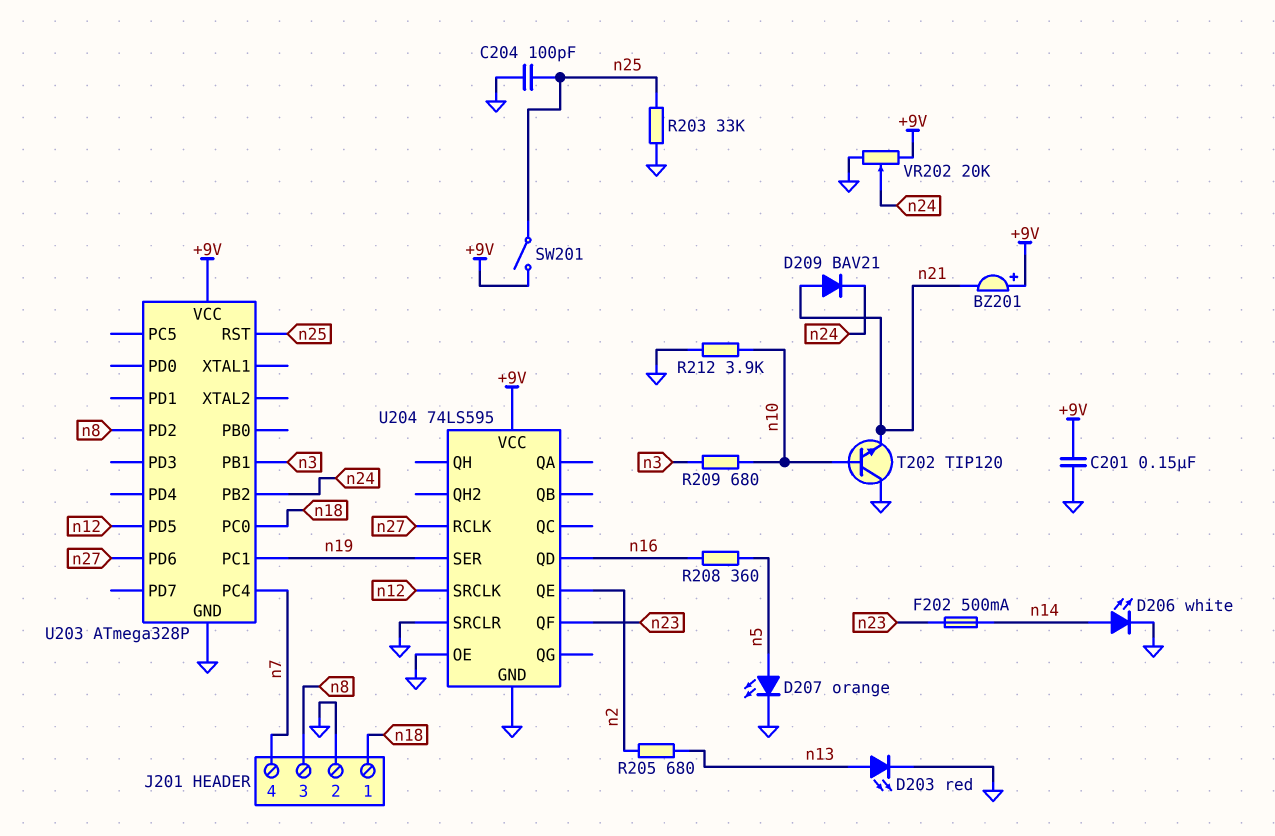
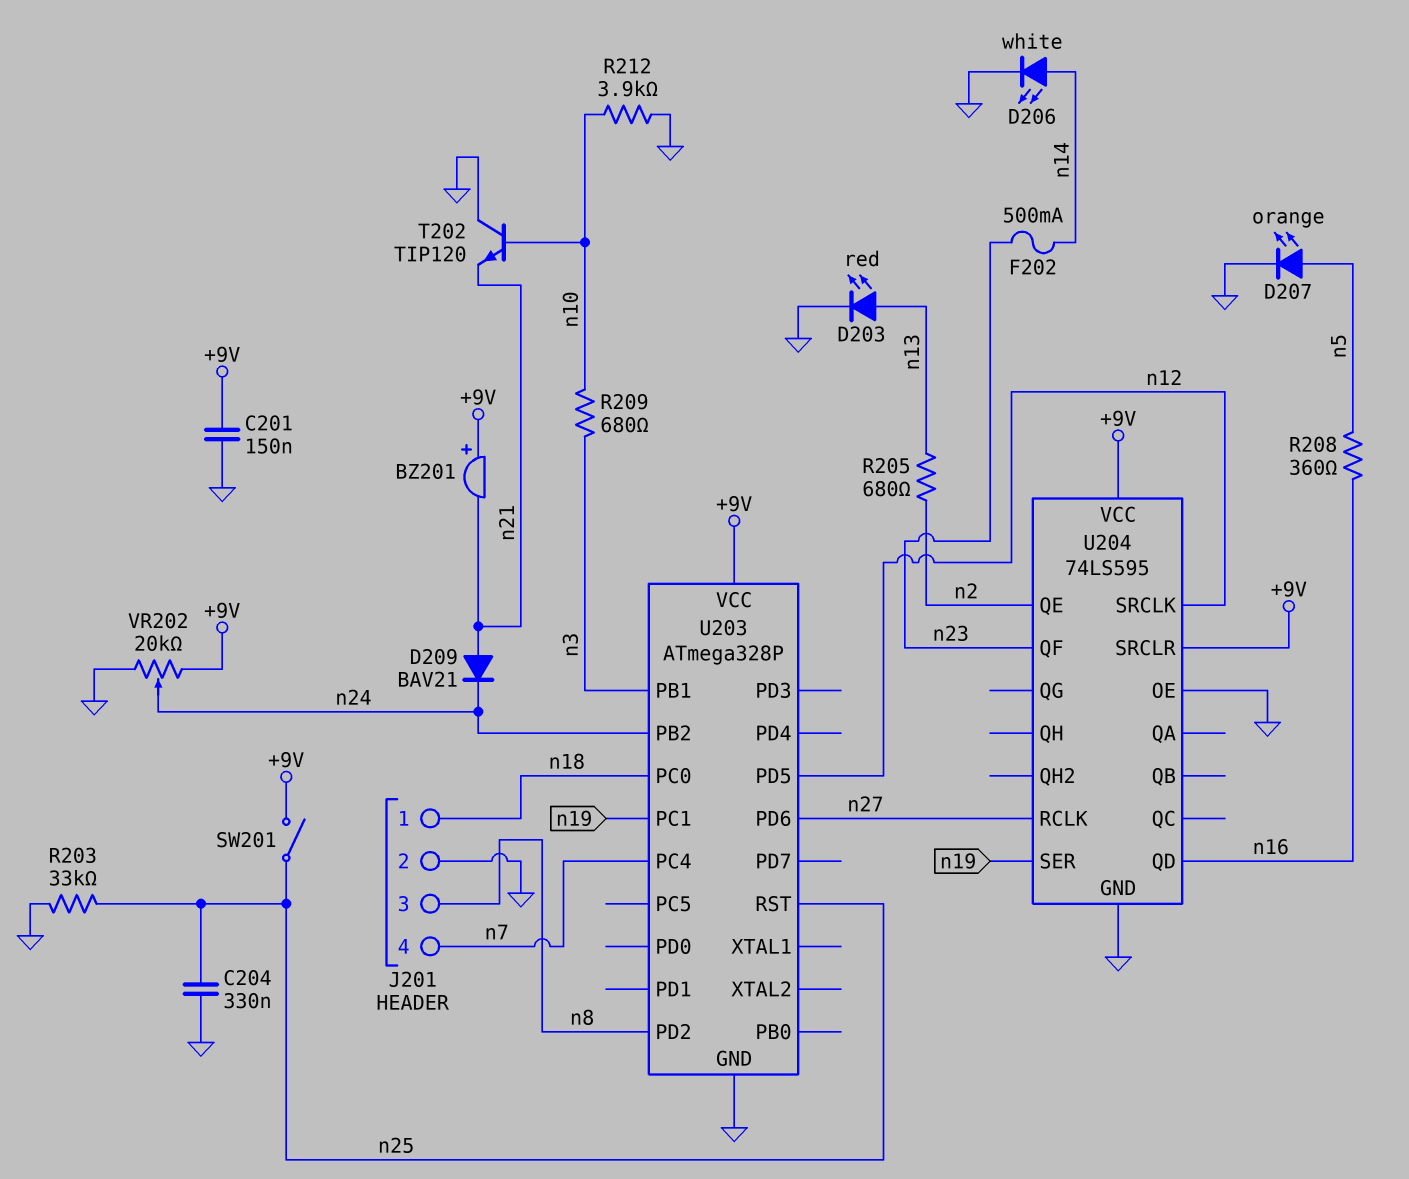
C204: 100pF (GND, n25) -> 330nF (GND, n25)
U204 pin SRCLR: GND -> +9V

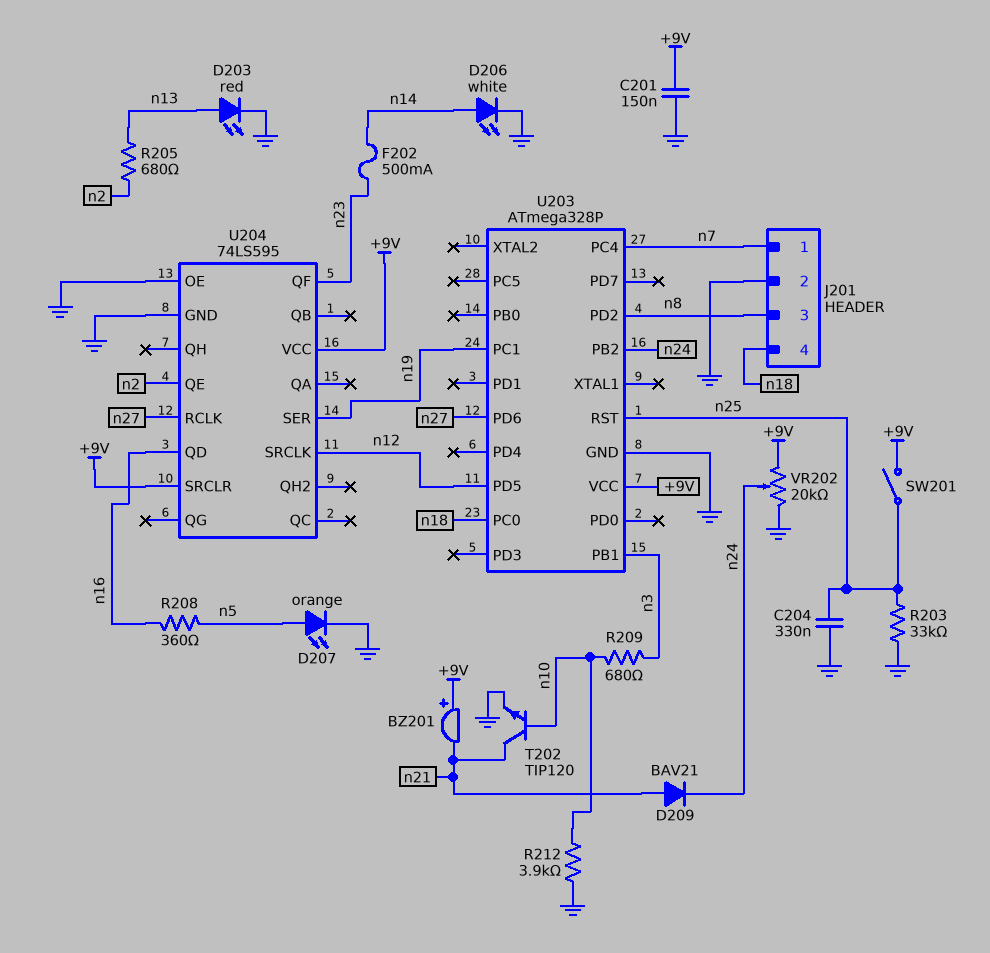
J201 pin 1: n18 -> n7
J201 pin 4: n7 -> n18
T202: NPN TIP120 (B n10, C GND, E n21) -> NPN TIP120 (B n10, C n21, E GND)

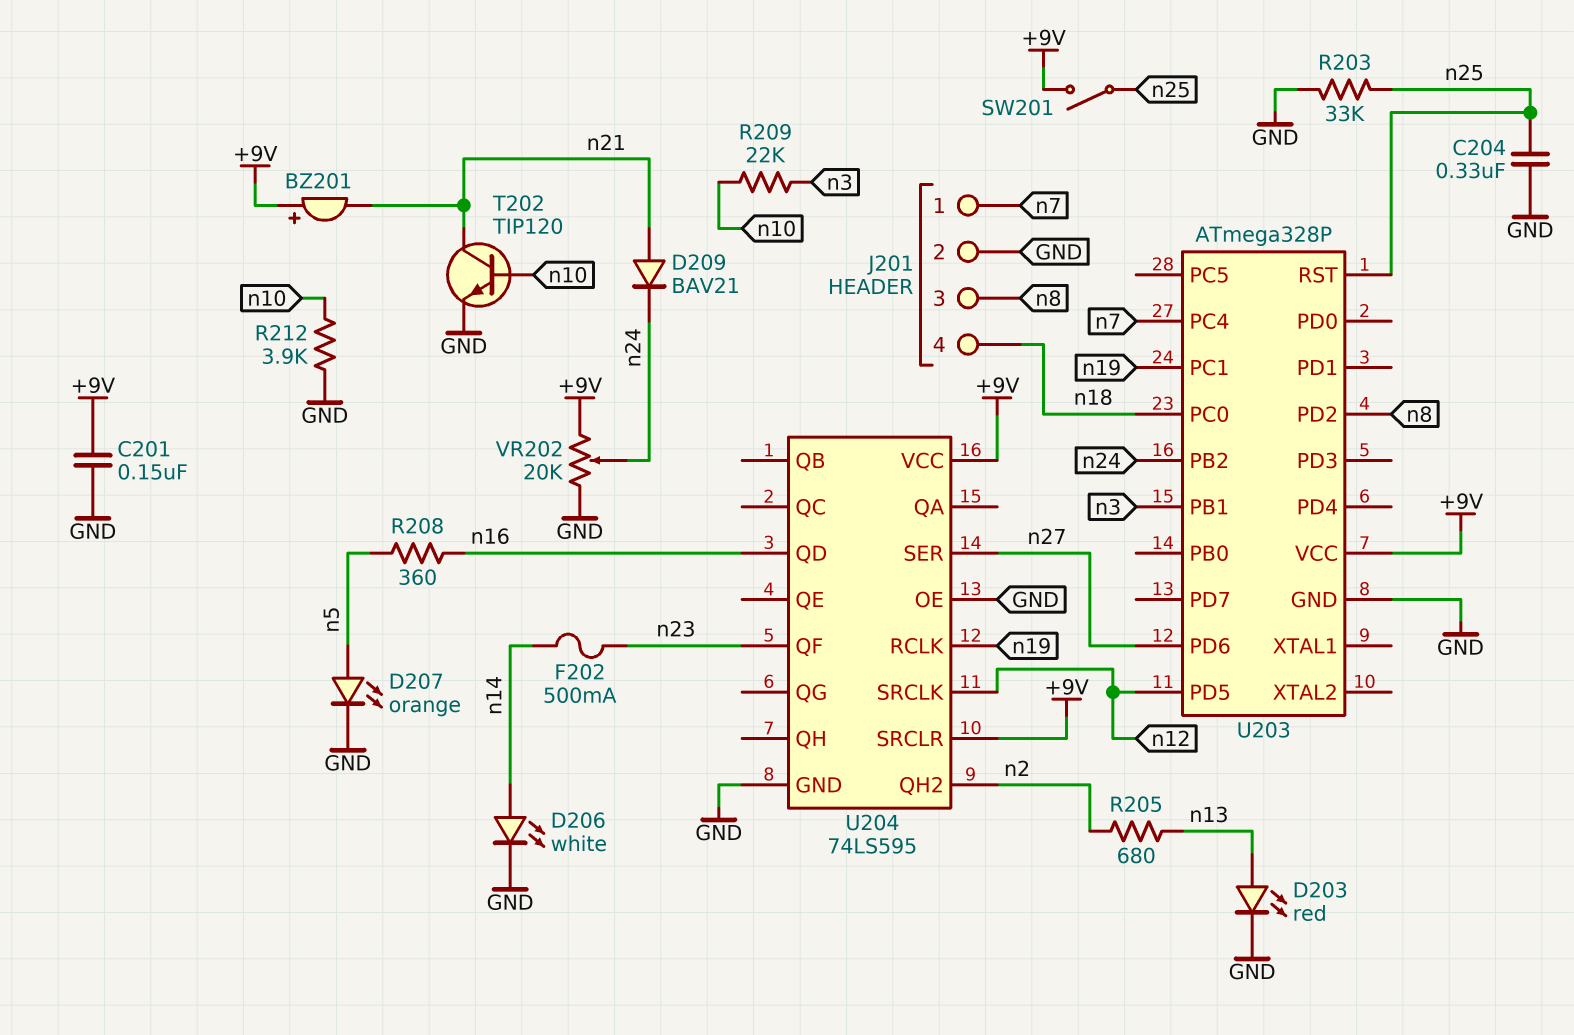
R209: 680 (n3, n10) -> 22k (n3, n10)
U204 pin QE: n2 -> none
U204 pin QH2: none -> n2
U204 pin RCLK: n27 -> n19
U204 pin SER: n19 -> n27

